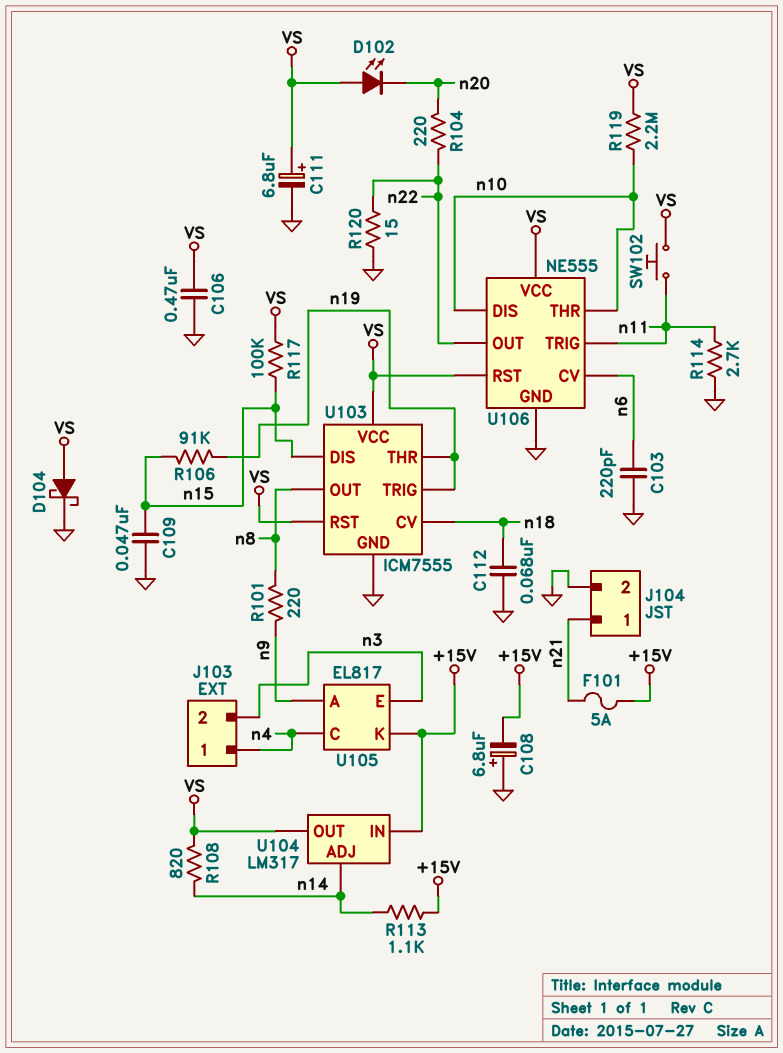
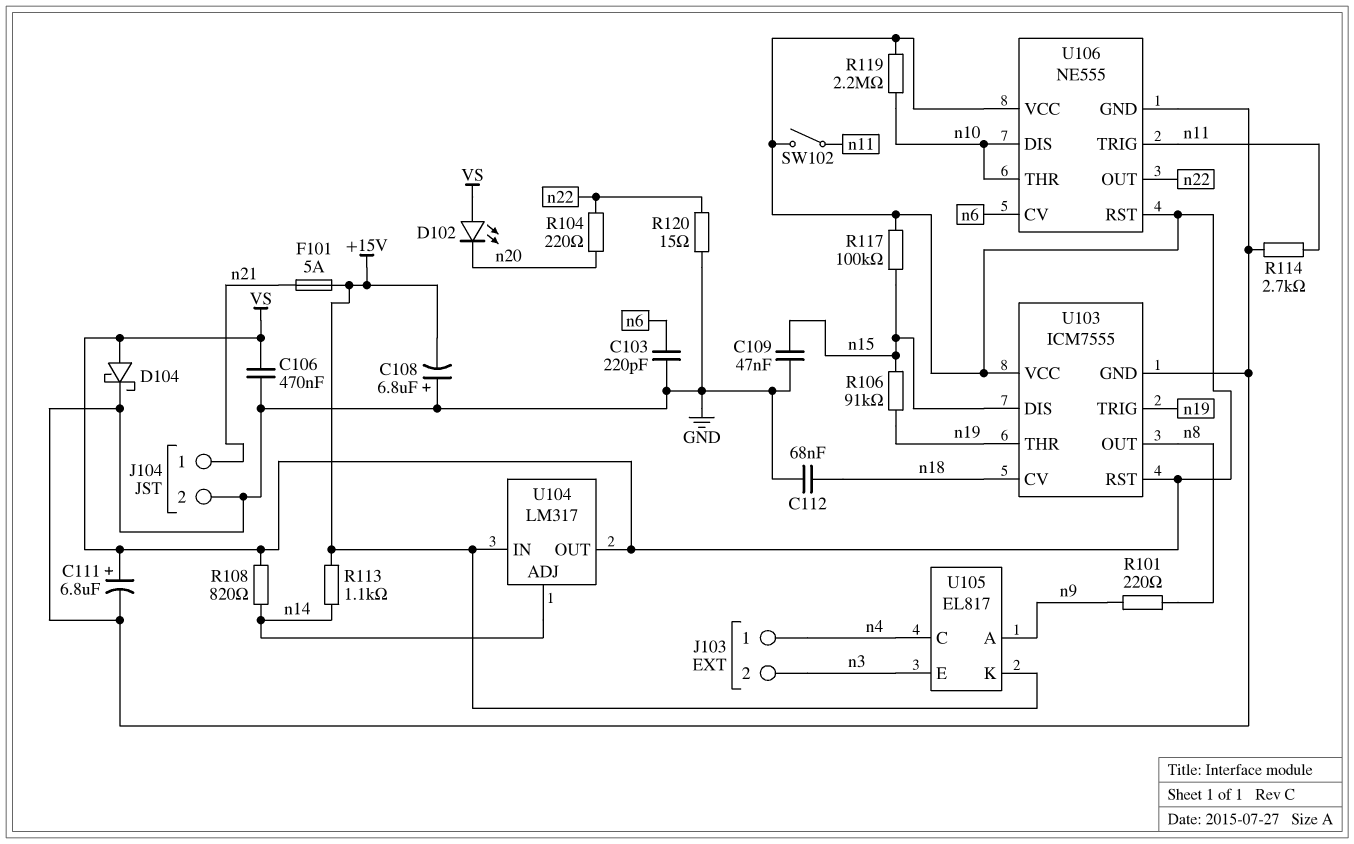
SW102: button (VS, n11) -> switch (VS, n11)

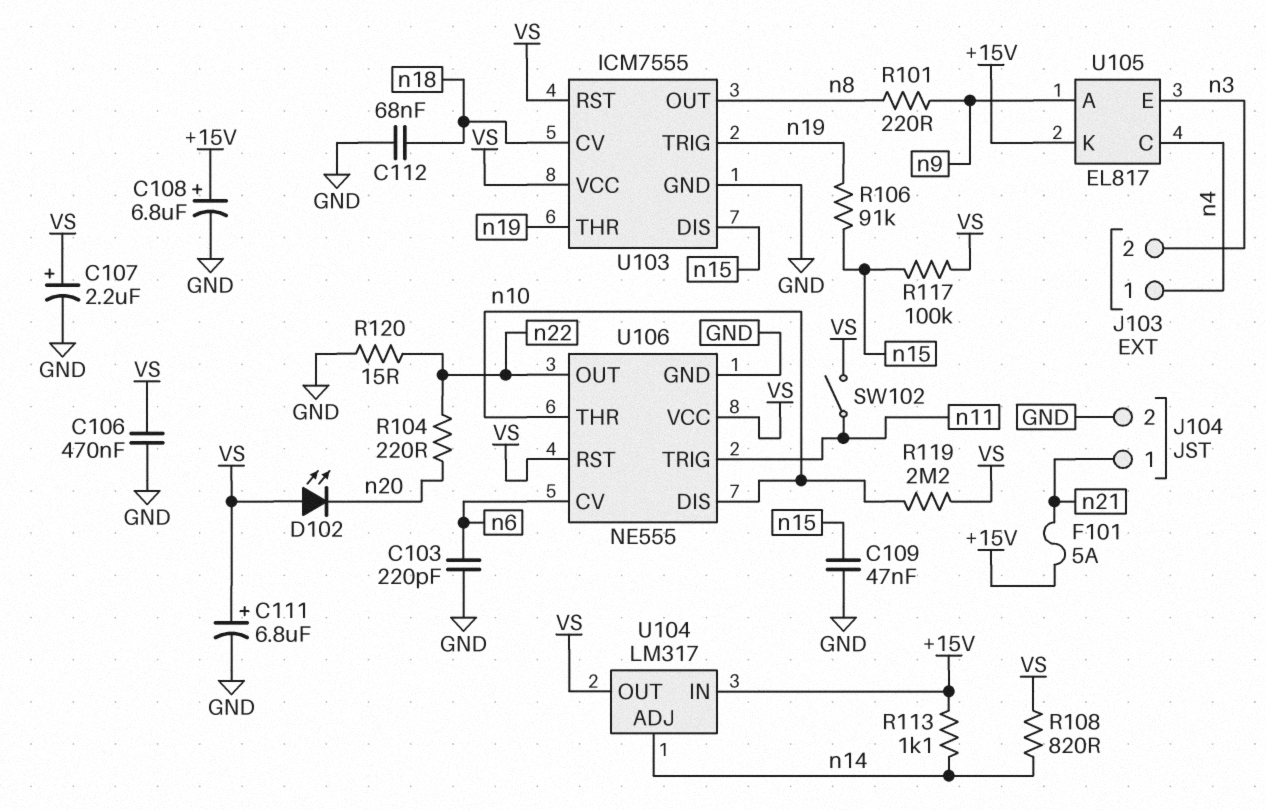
C107: none -> 2.2uF (plus VS, minus GND)
C108: 6.8uF (plus GND, minus +15V) -> 6.8uF (plus +15V, minus GND)
D104: schottky (A VS, K GND) -> none
R114: 2.7k (GND, n11) -> none

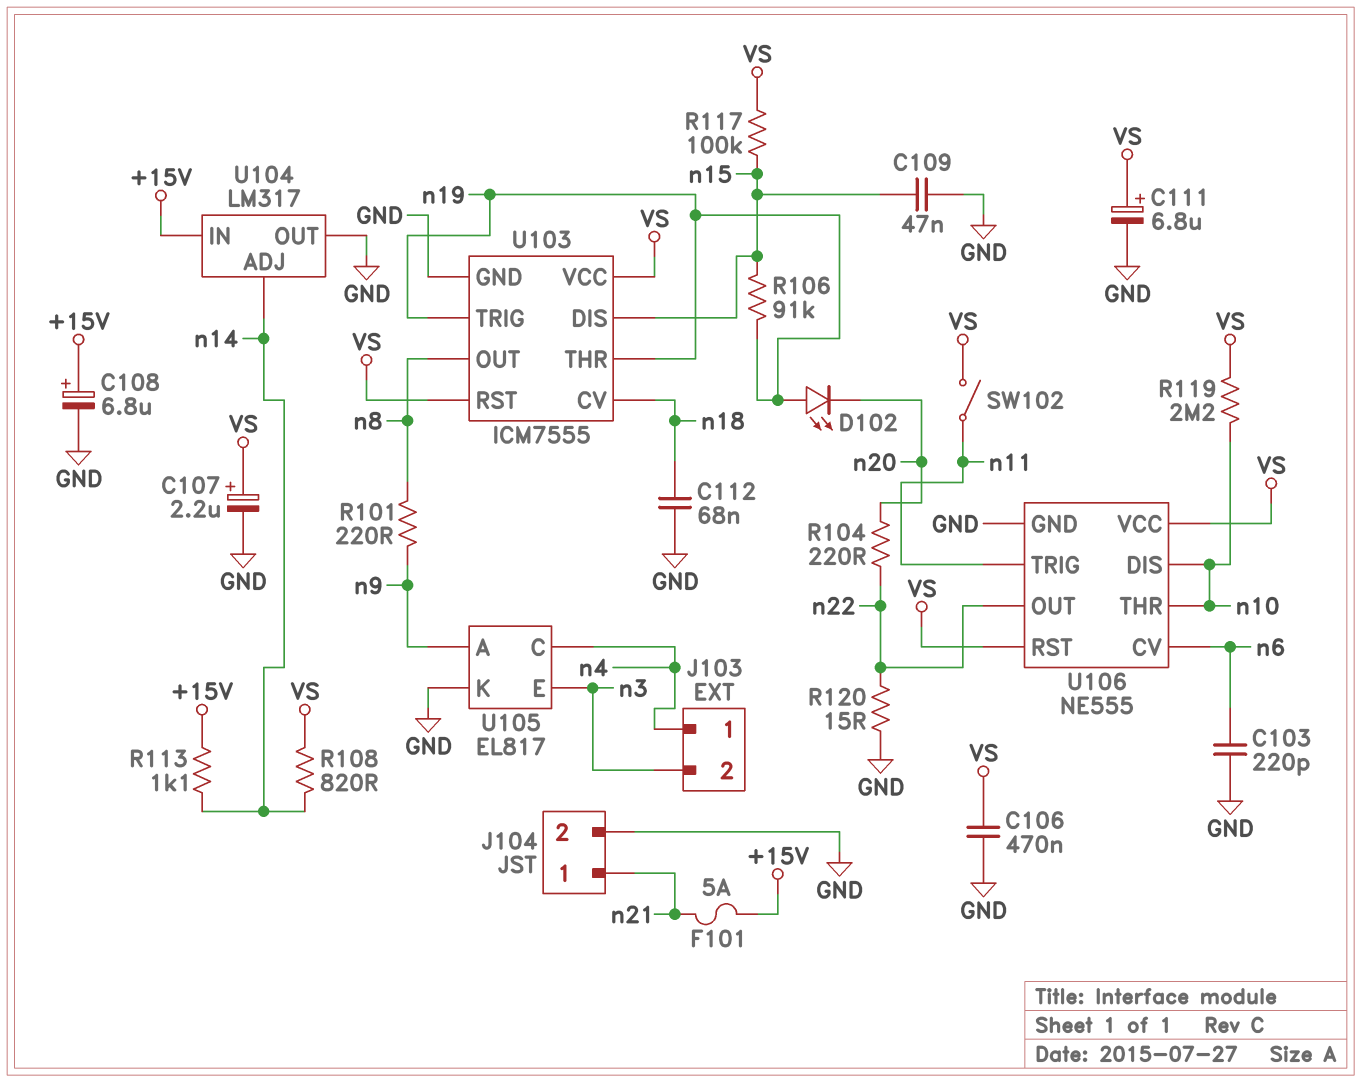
D102: LED (A VS, K n20) -> LED (A n19, K n20)
U104 pin OUT: VS -> GND
U105 pin K: +15V -> GND

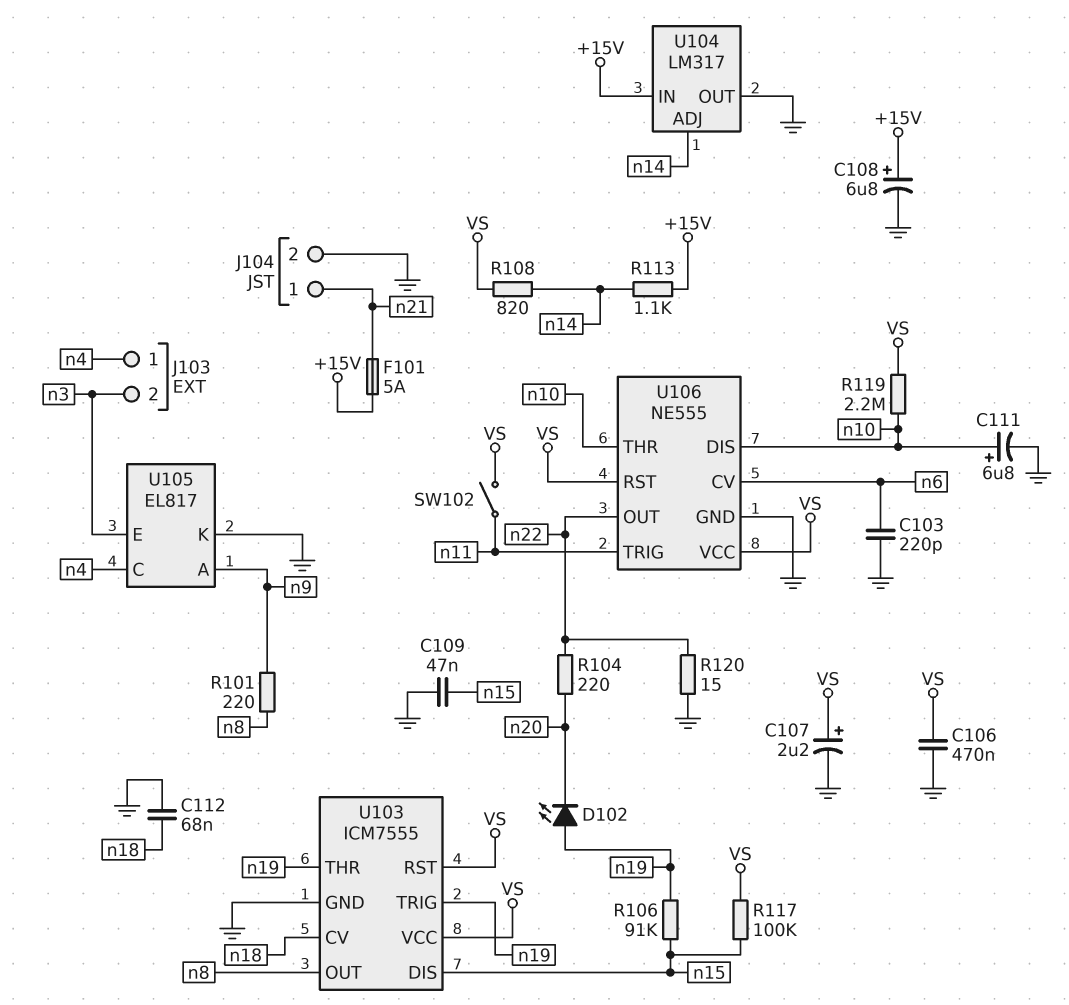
C111: 6.8uF (plus VS, minus GND) -> 6.8uF (plus n10, minus GND)

